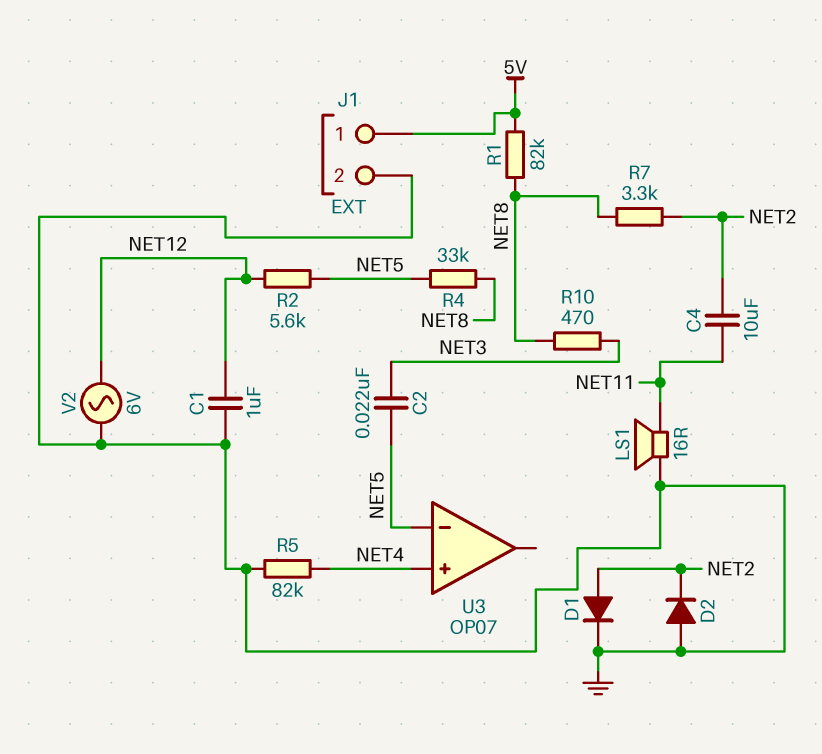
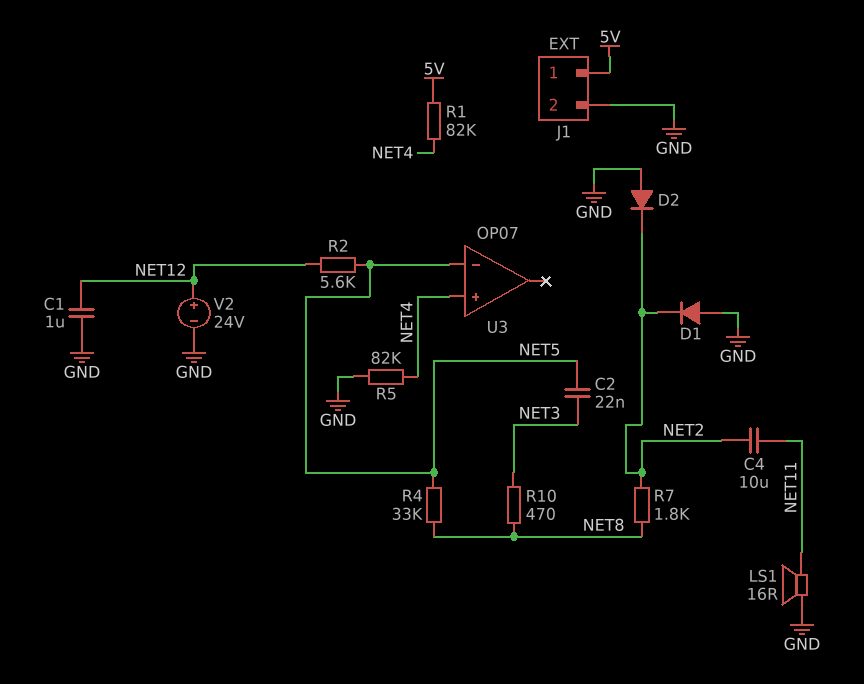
D1: diode (A NET2, K GND) -> diode (A GND, K NET2)
R1: 82k (5V, NET8) -> 82k (5V, NET4)
R7: 3.3k (NET2, NET8) -> 1.8k (NET2, NET8)
V2: AC 6V (GND, NET12) -> 24V (plus NET12, minus GND)

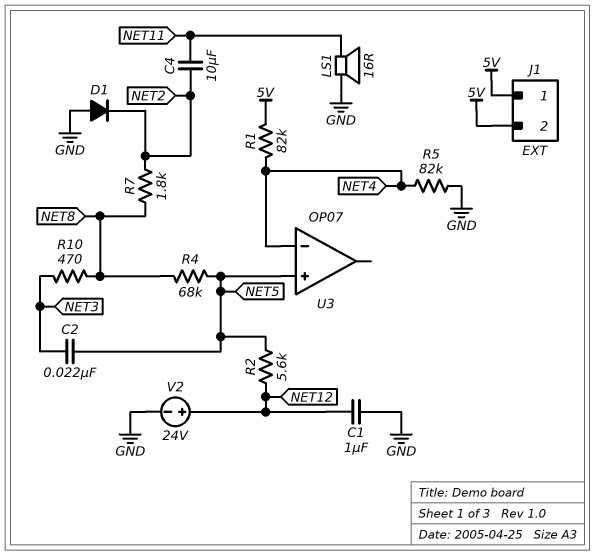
D2: diode (A GND, K NET2) -> none
J1 pin 2: GND -> 5V
R4: 33k (NET5, NET8) -> 68k (NET5, NET8)
U3 pin in+: NET4 -> NET5
U3 pin in-: NET5 -> NET4

